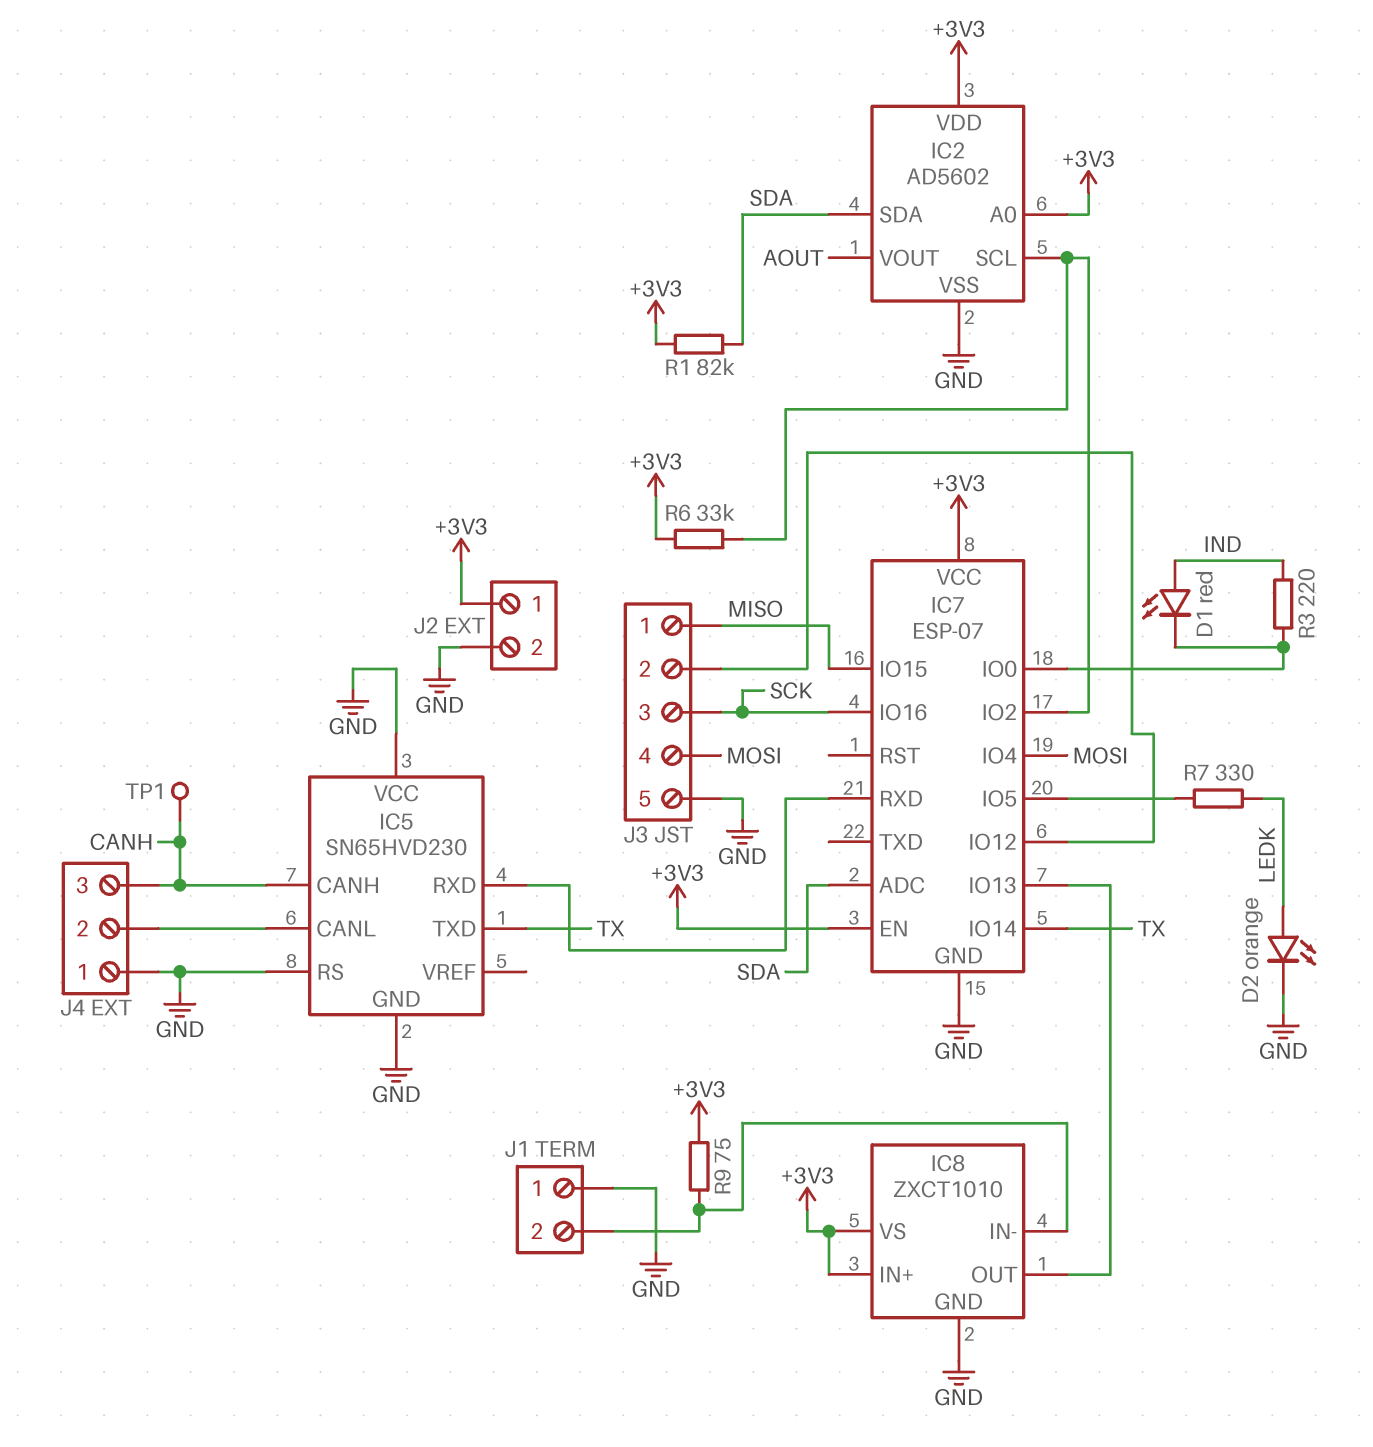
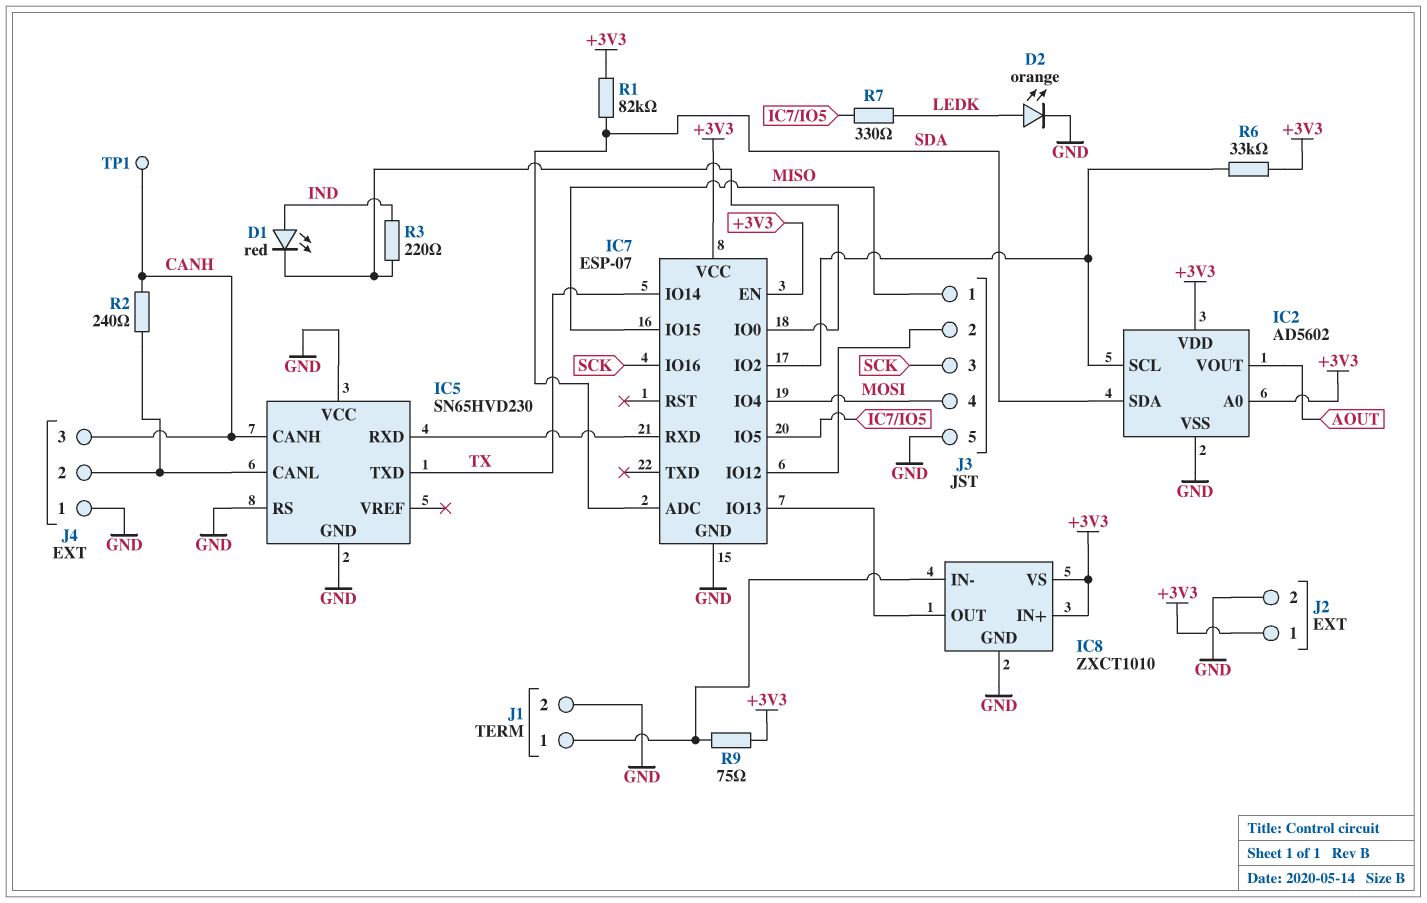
J1 pin 1: GND -> IC8/IN-
J1 pin 2: IC8/IN- -> GND
R2: none -> 240 (CANH, IC5/CANL)

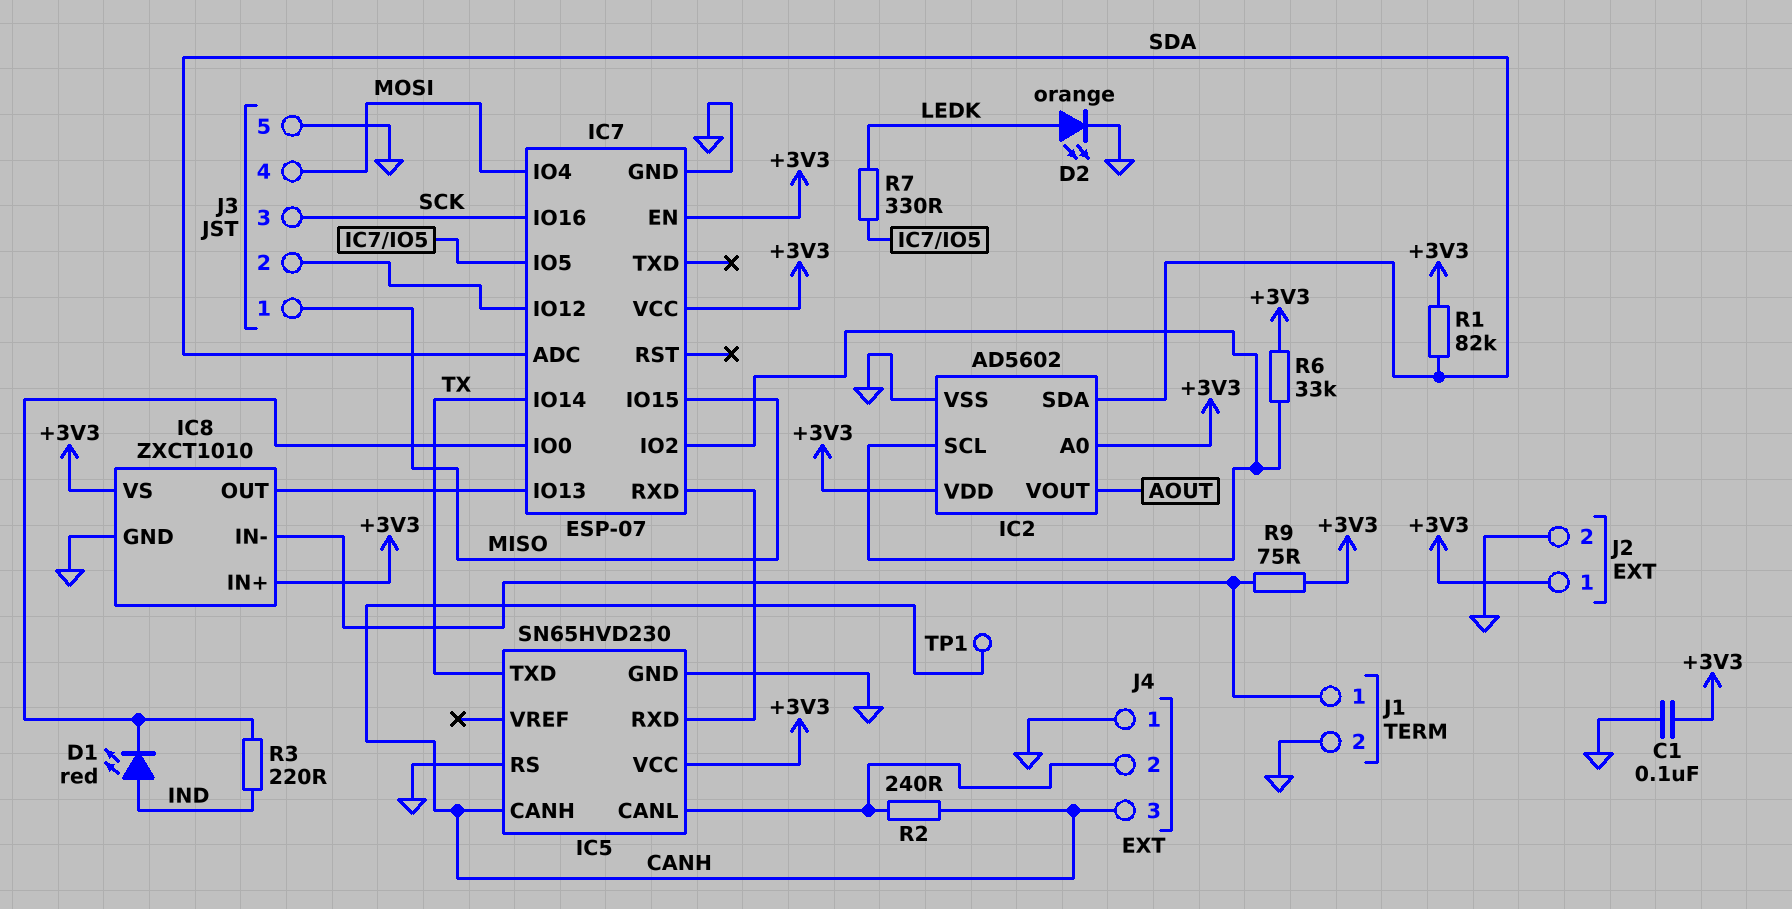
C1: none -> 100nF (+3V3, GND)
IC5 pin VCC: GND -> +3V3

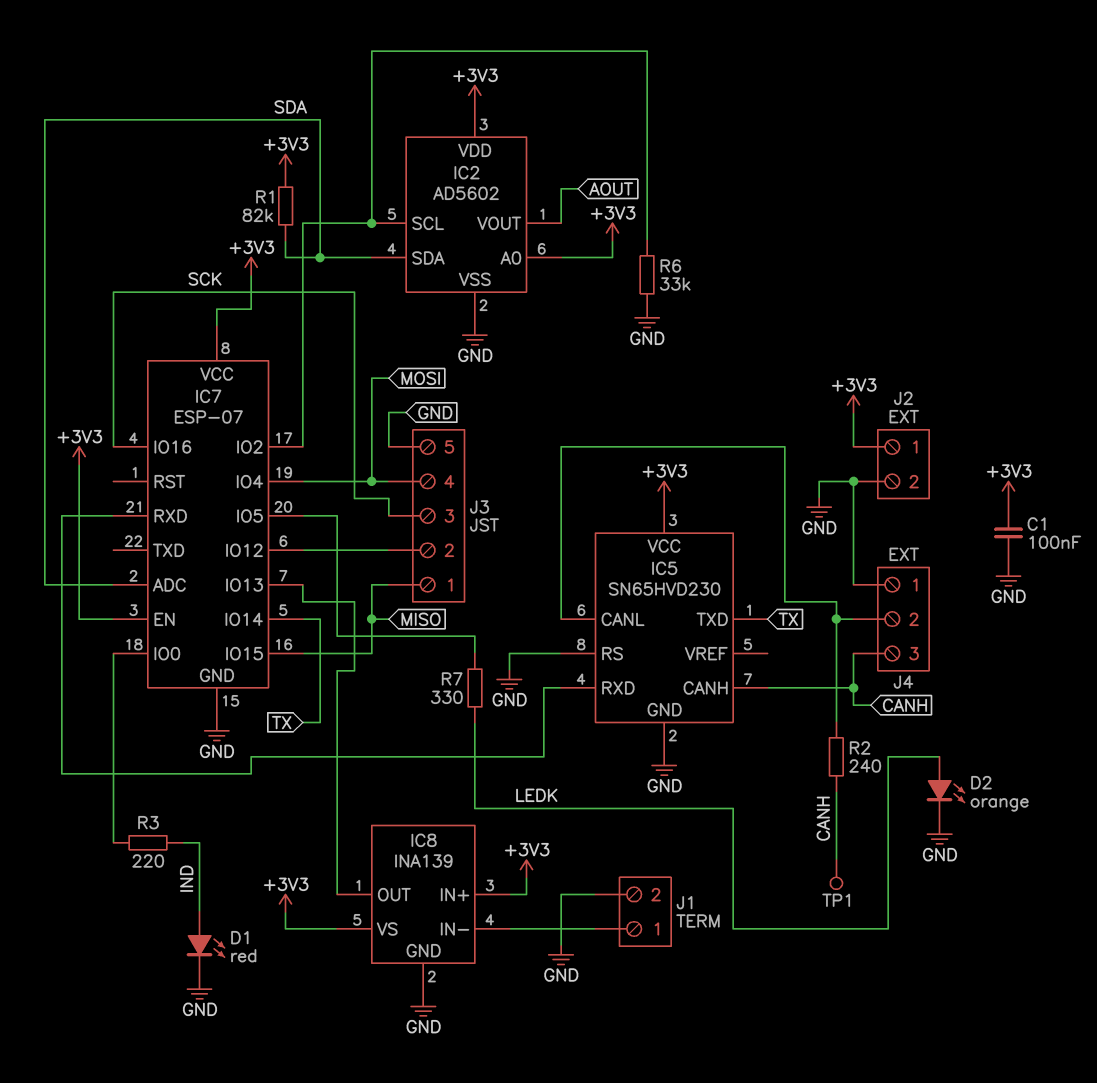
D1: LED red (A IND, K IC7/IO0) -> LED red (A IND, K GND)
IC8: ZXCT1010 -> INA139
R6: 33k (+3V3, IC2/SCL) -> 33k (GND, IC2/SCL)
R9: 75 (+3V3, IC8/IN-) -> none

